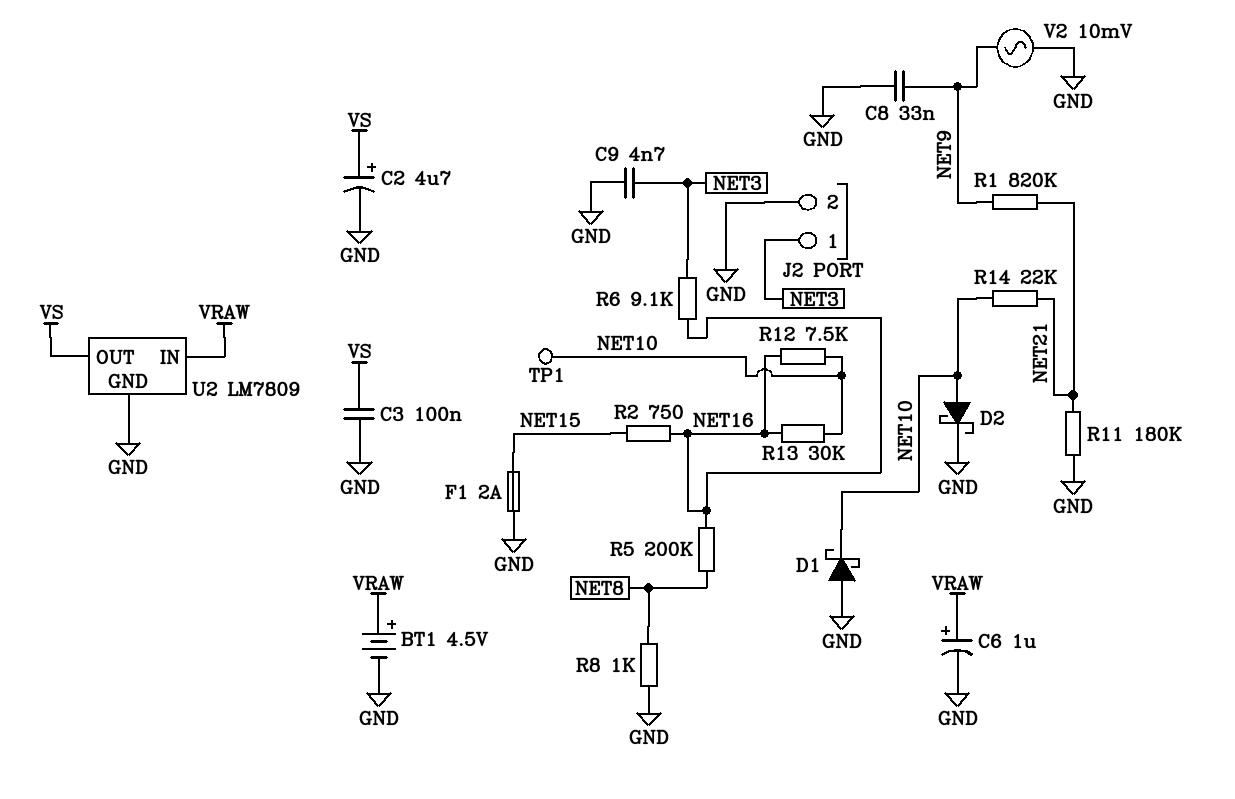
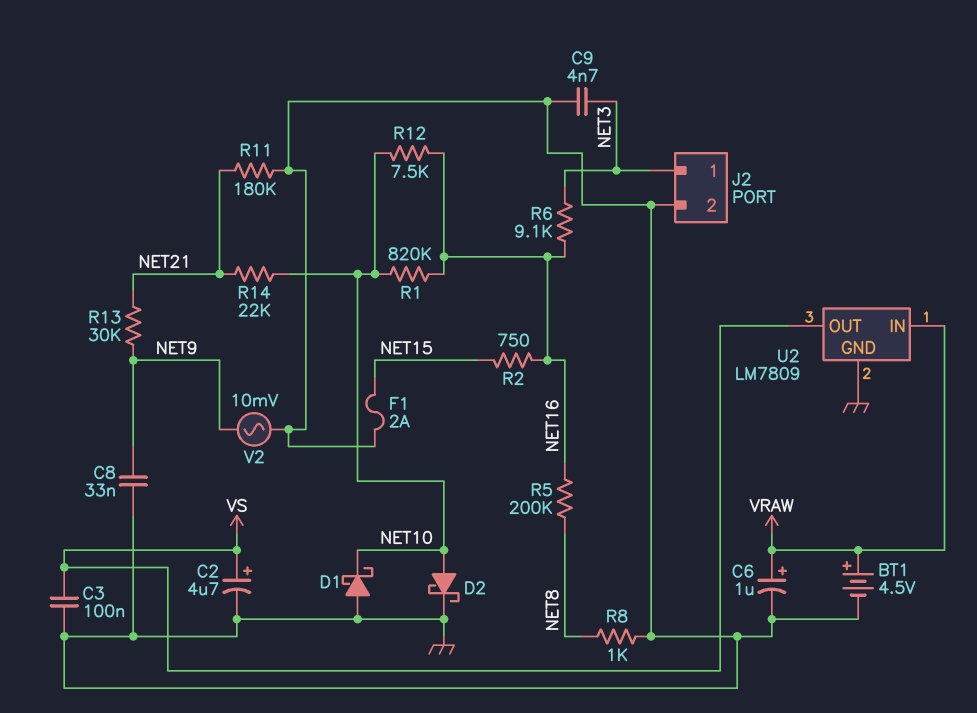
R1: 820k (NET9, NET21) -> 820k (NET10, NET16)
R13: 30k (NET10, NET16) -> 30k (NET9, NET21)
TP1: test point (NET10) -> none

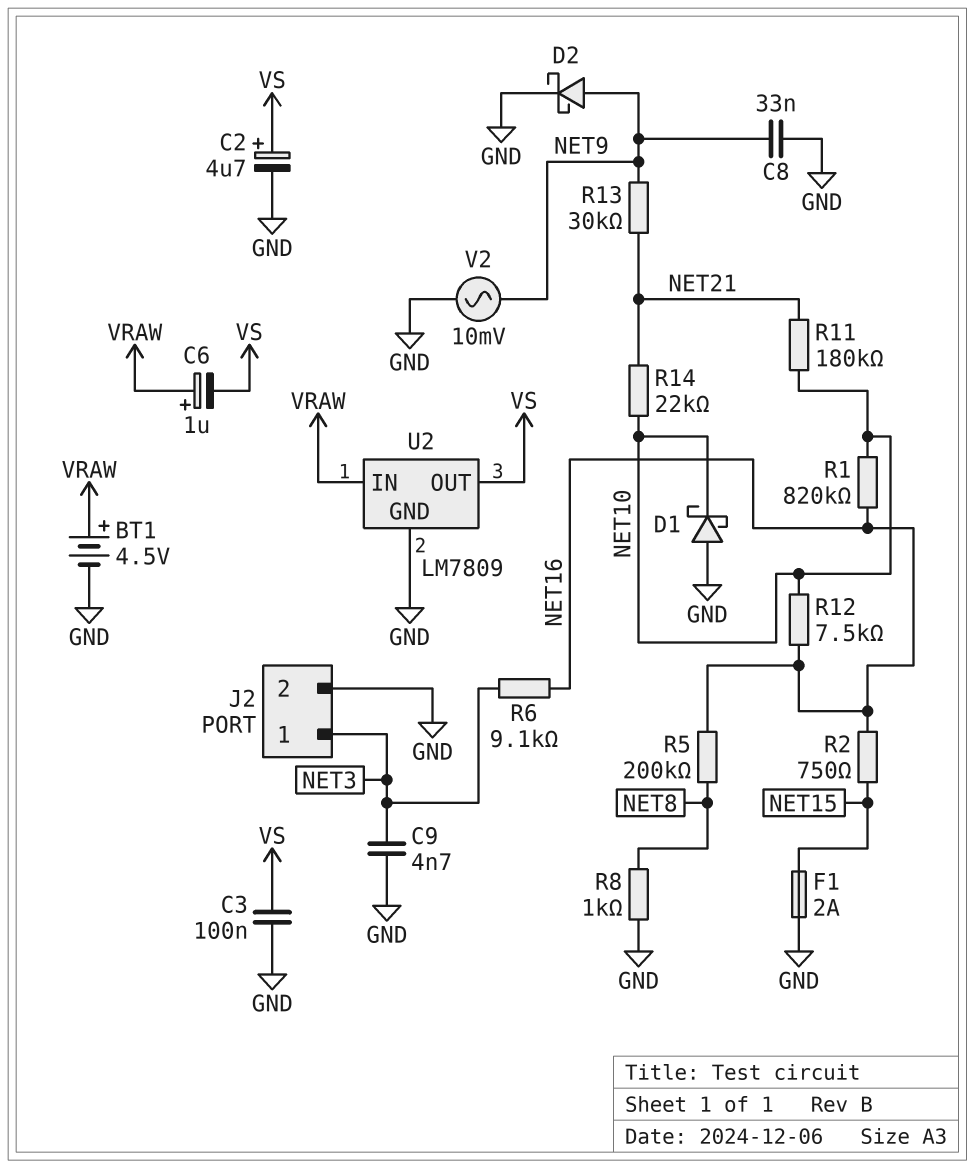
C6: 1uF (plus VRAW, minus GND) -> 1uF (plus VRAW, minus VS)
D2: schottky (A NET10, K GND) -> schottky (A NET9, K GND)
R11: 180k (GND, NET21) -> 180k (NET10, NET21)

